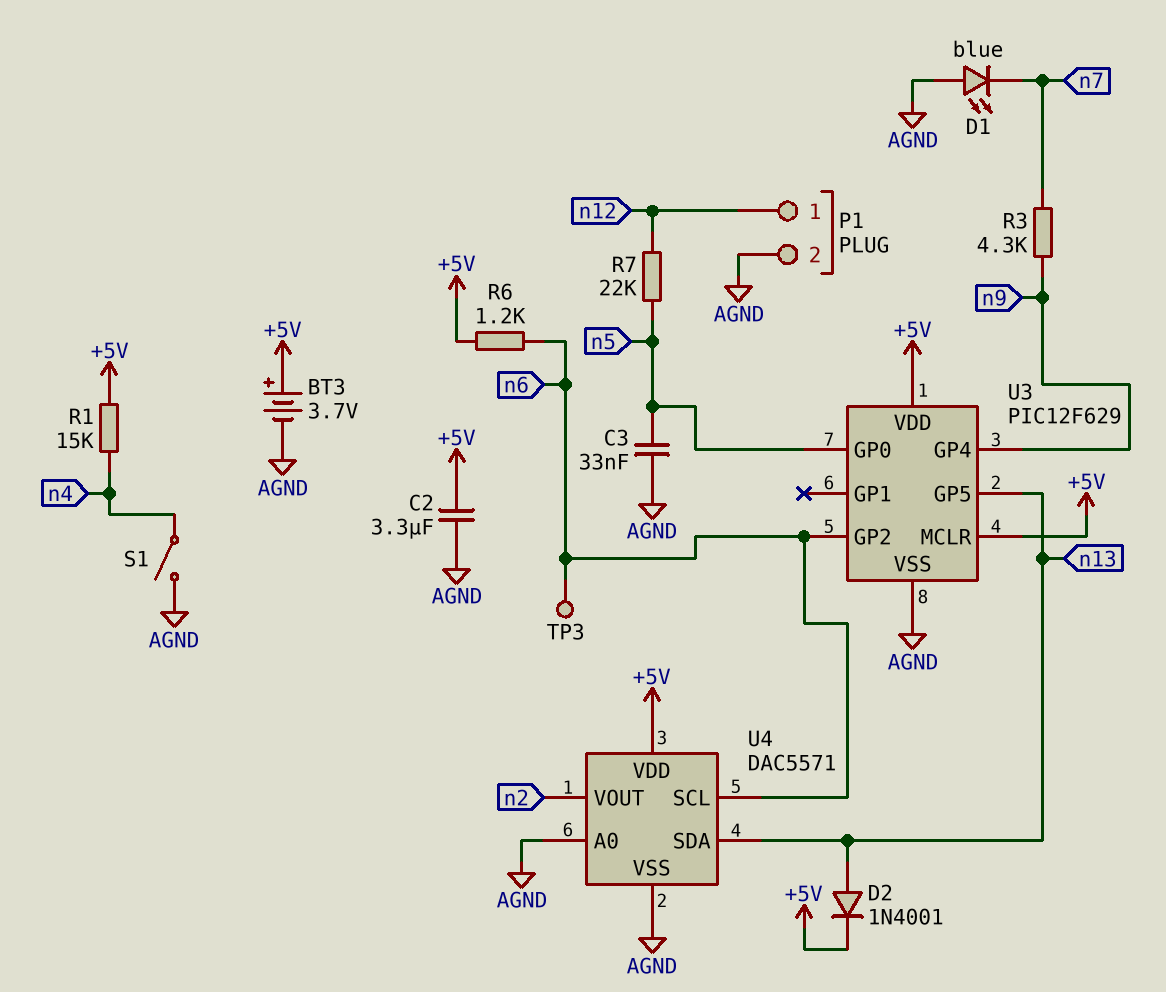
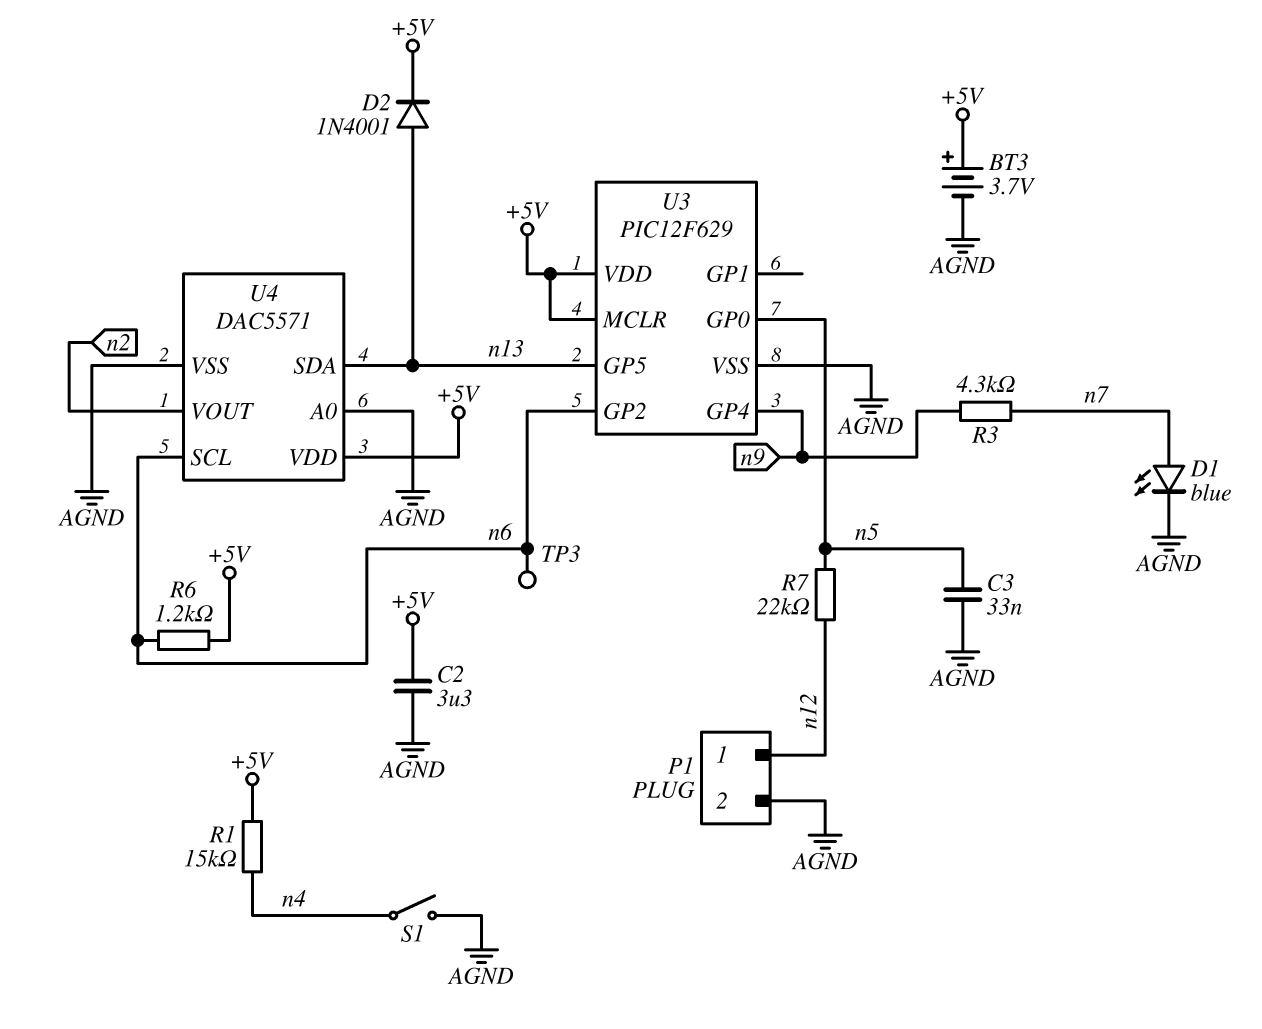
D1: LED blue (A AGND, K n7) -> LED blue (A n7, K AGND)

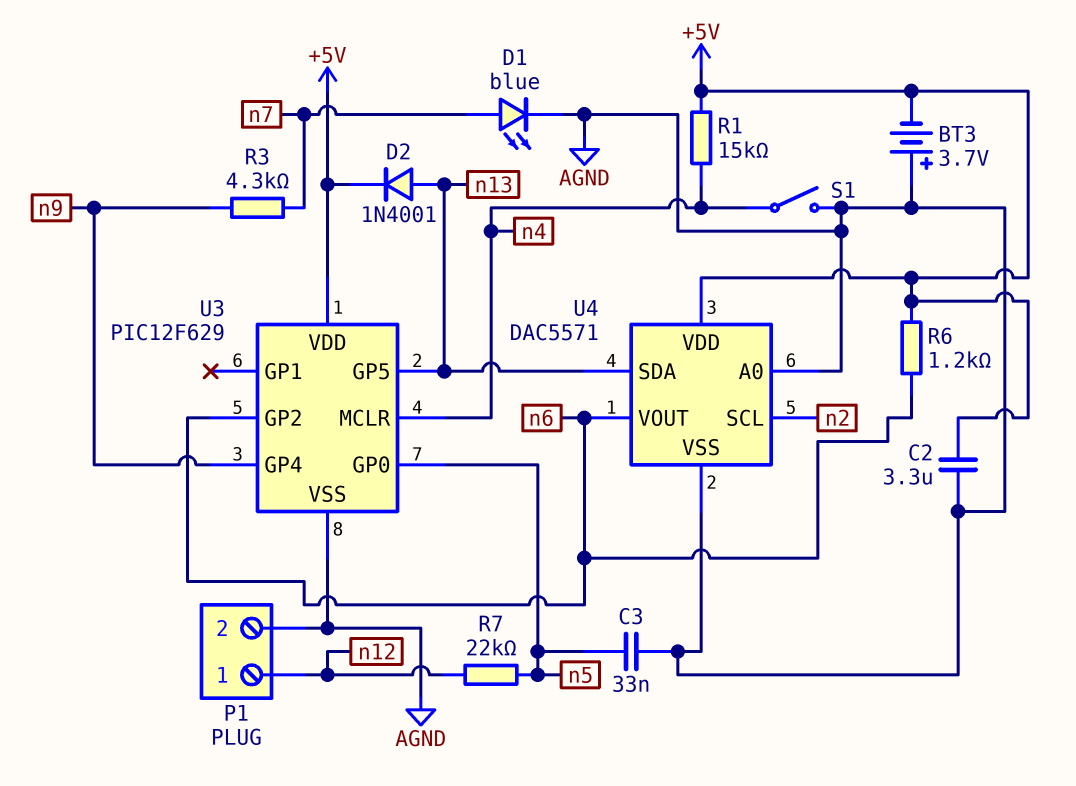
BT3: 3.7V (plus +5V, minus AGND) -> 3.7V (plus AGND, minus +5V)
TP3: test point (n6) -> none
U3 pin MCLR: +5V -> n4
U4 pin SCL: n6 -> n2
U4 pin VOUT: n2 -> n6

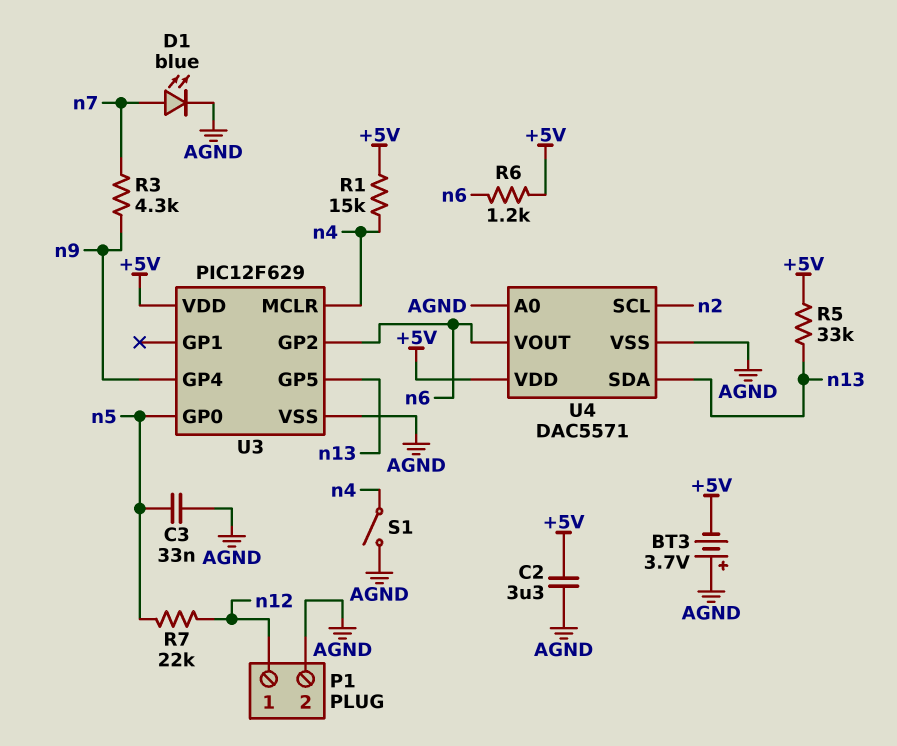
D2: diode 1N4001 (A n13, K +5V) -> none
R5: none -> 33k (+5V, n13)

